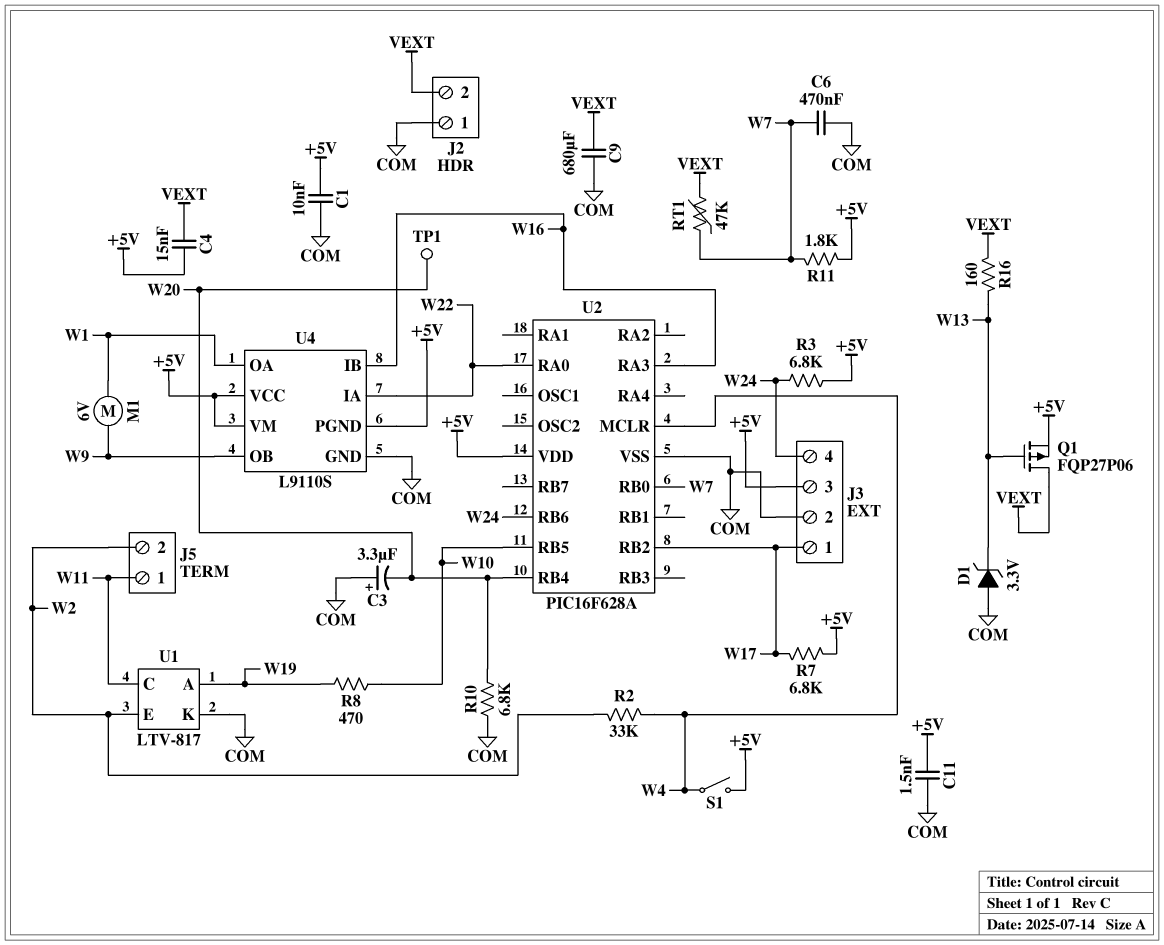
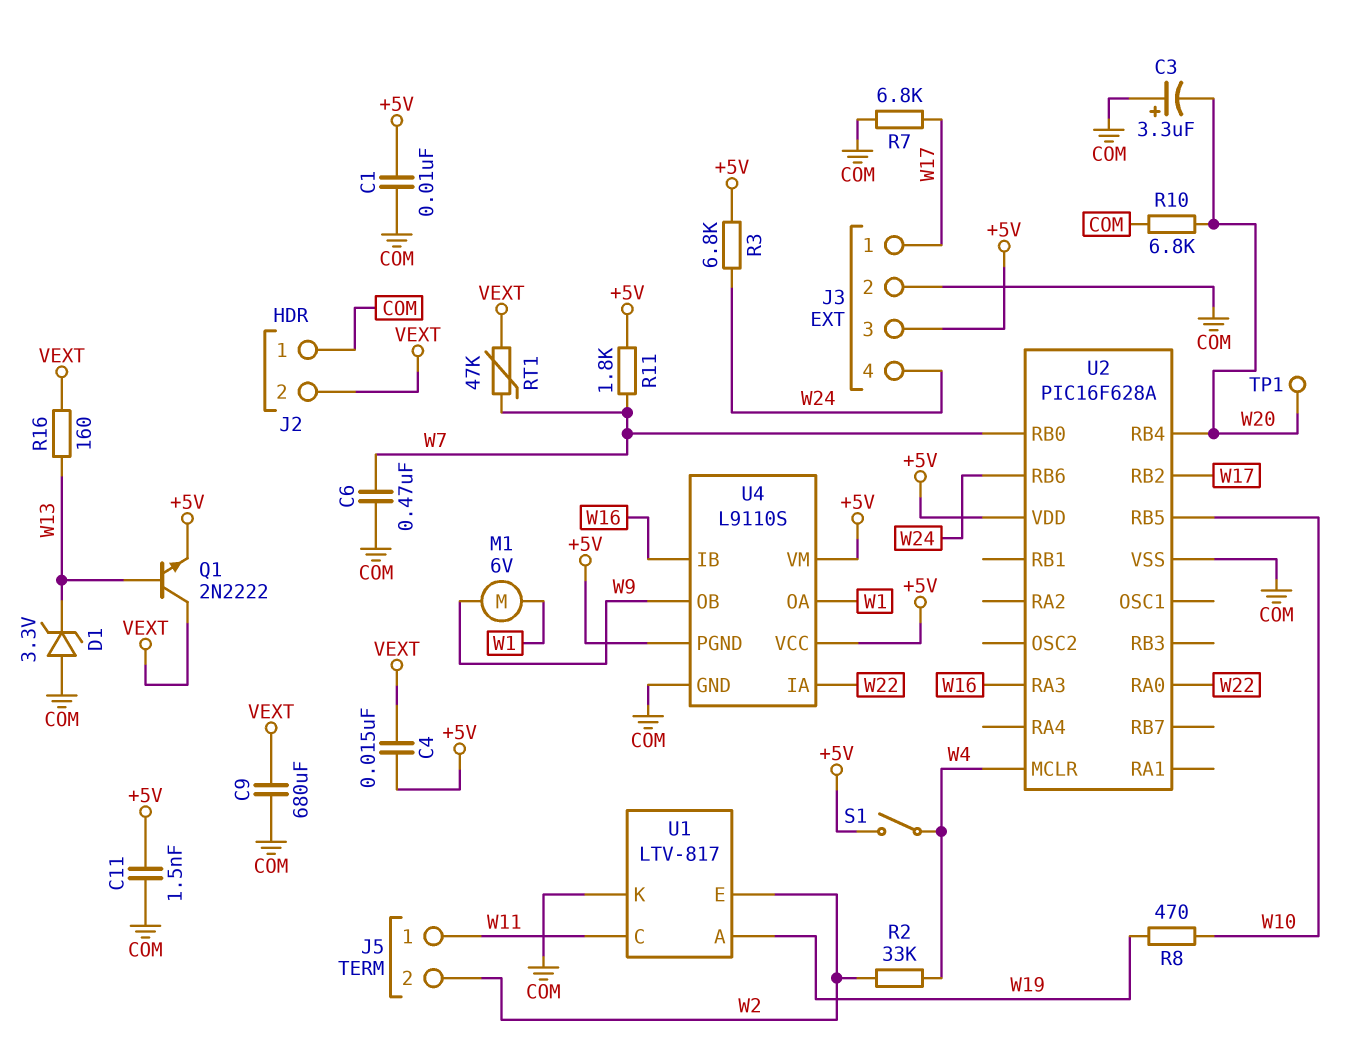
Q1: PMOS FQP27P06 (G W13, D VEXT, S +5V) -> NPN 2N2222 (B W13, C VEXT, E +5V)
R7: 6.8k (+5V, W17) -> 6.8k (COM, W17)

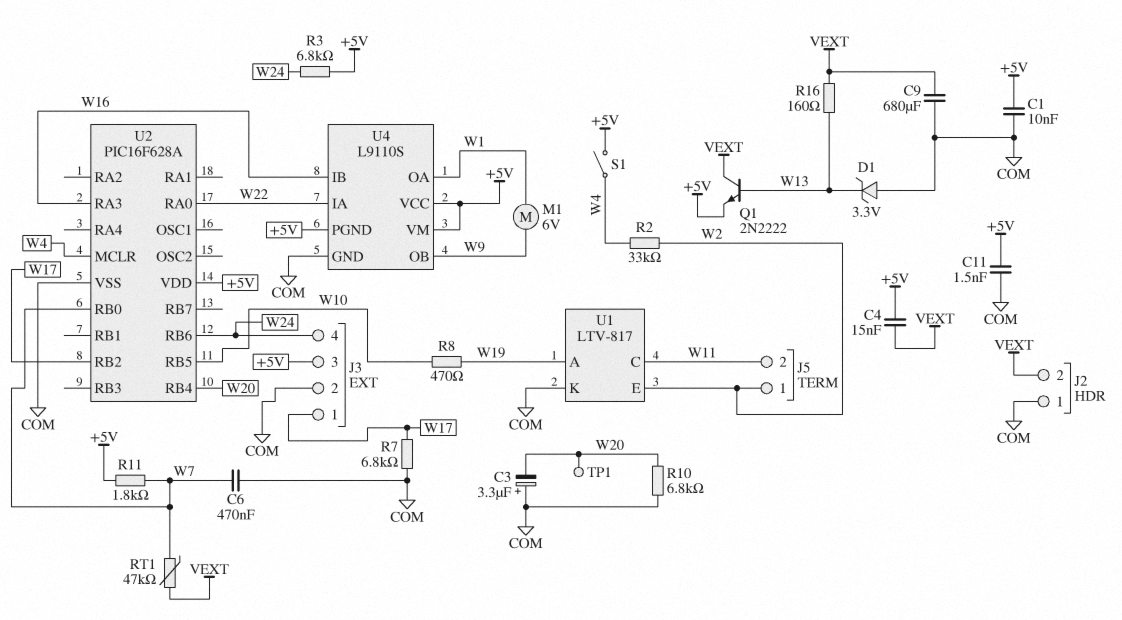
J5 pin 1: W11 -> W2
J5 pin 2: W2 -> W11

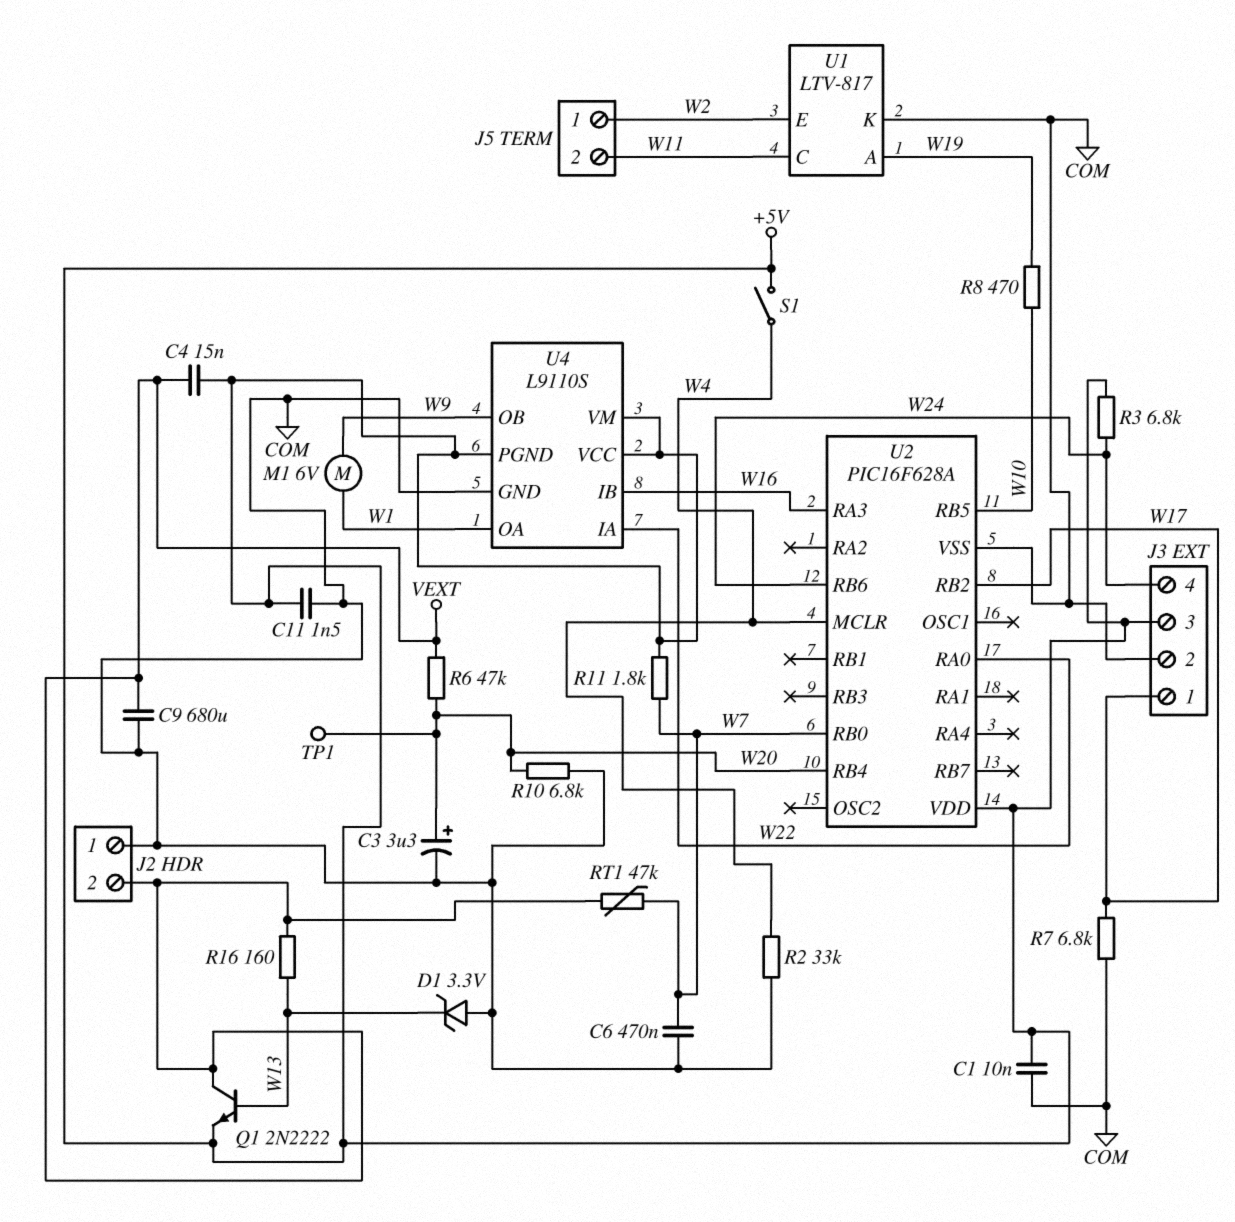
C3: 3.3uF (plus COM, minus W20) -> 3.3uF (plus W20, minus COM)
R2: 33k (W2, W4) -> 33k (COM, W4)
R6: none -> 47k (VEXT, W20)

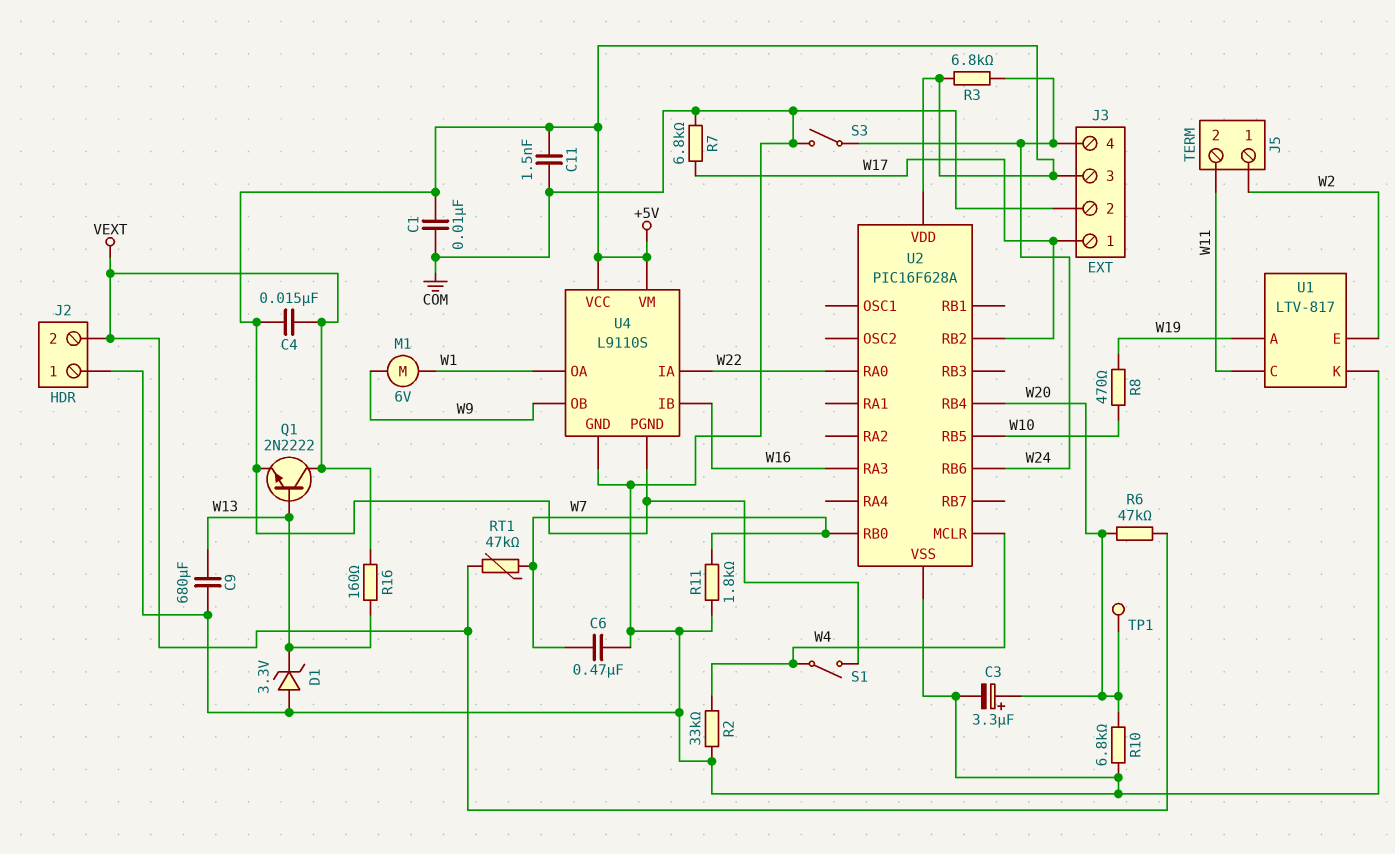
C9: 680uF (COM, VEXT) -> 680uF (COM, W13)
R11: 1.8k (+5V, W7) -> 1.8k (COM, W7)
S3: none -> switch (COM, W24)

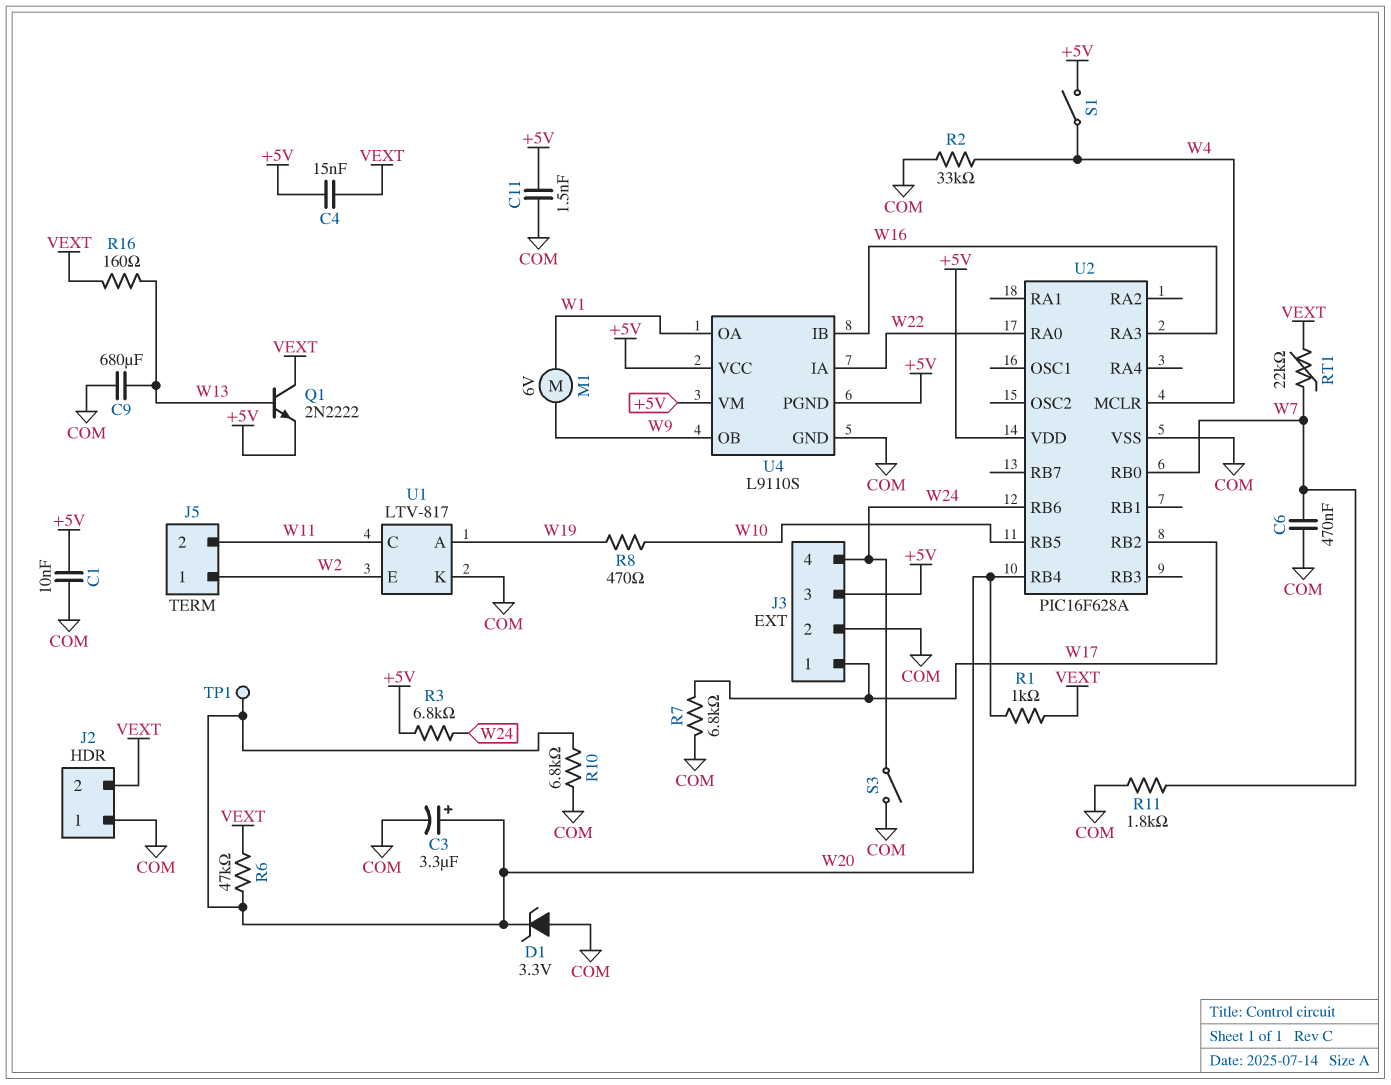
D1: zener 3.3V (A COM, K W13) -> zener 3.3V (A COM, K W20)
R1: none -> 1k (VEXT, W20)
RT1: 47k (VEXT, W7) -> 22k (VEXT, W7)

